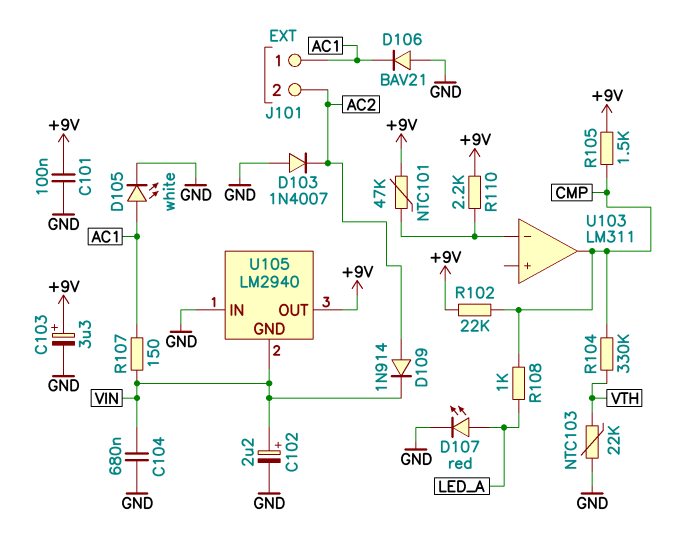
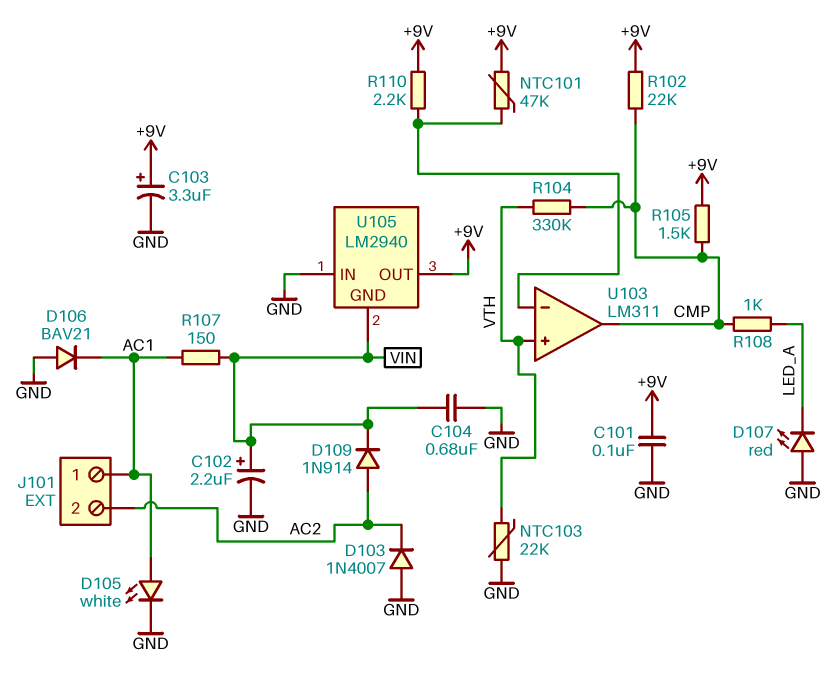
D107: LED red (A LED_A, K GND) -> LED red (A GND, K LED_A)
U103 pin in+: none -> VTH

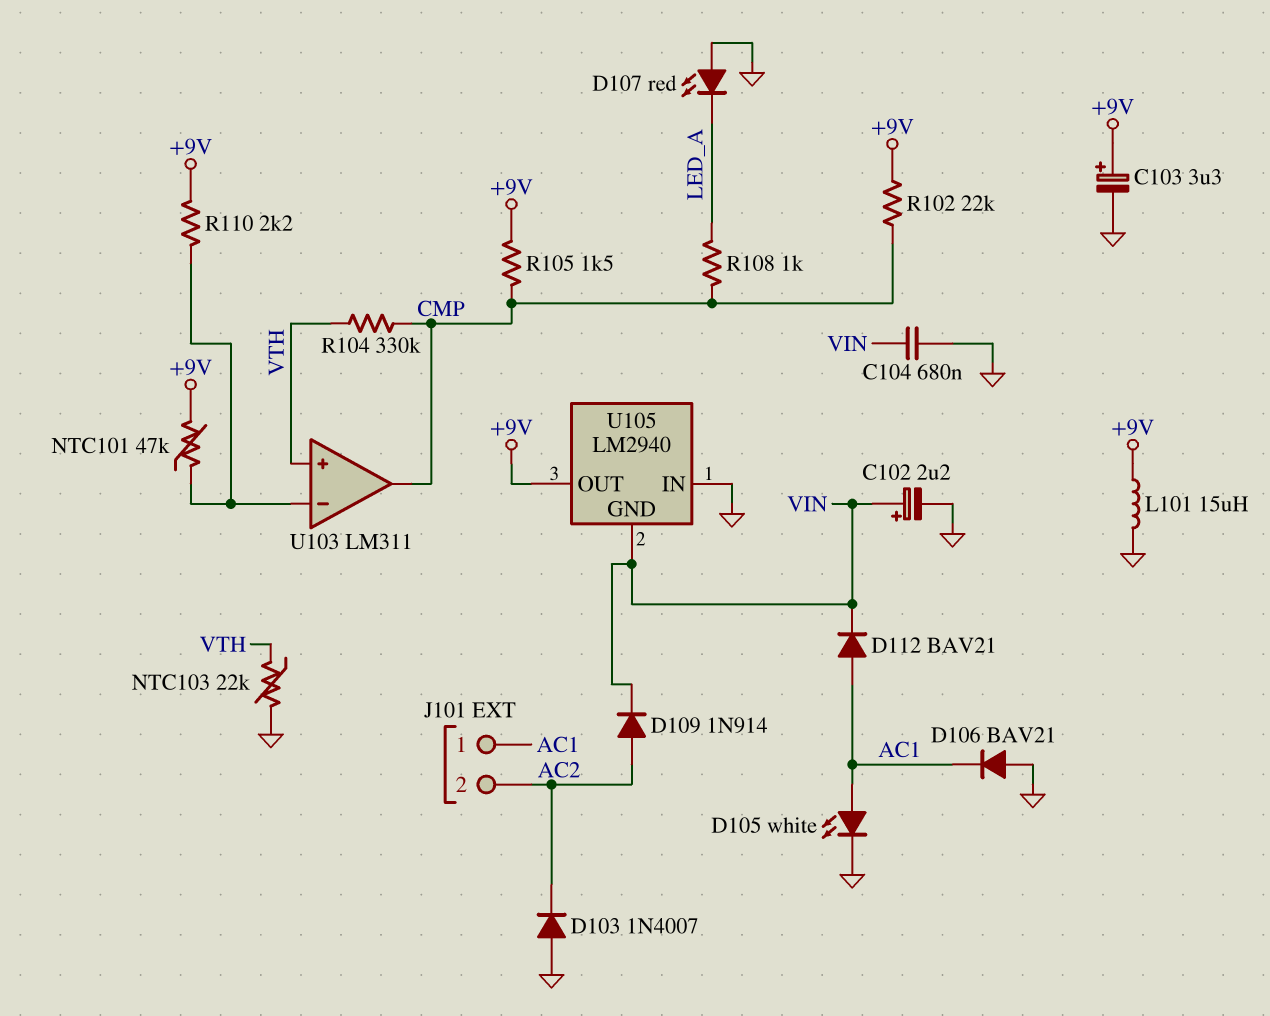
C101: 100nF (+9V, GND) -> none
D112: none -> diode BAV21 (A AC1, K VIN)
L101: none -> 15uH (+9V, GND)
R107: 150 (AC1, VIN) -> none

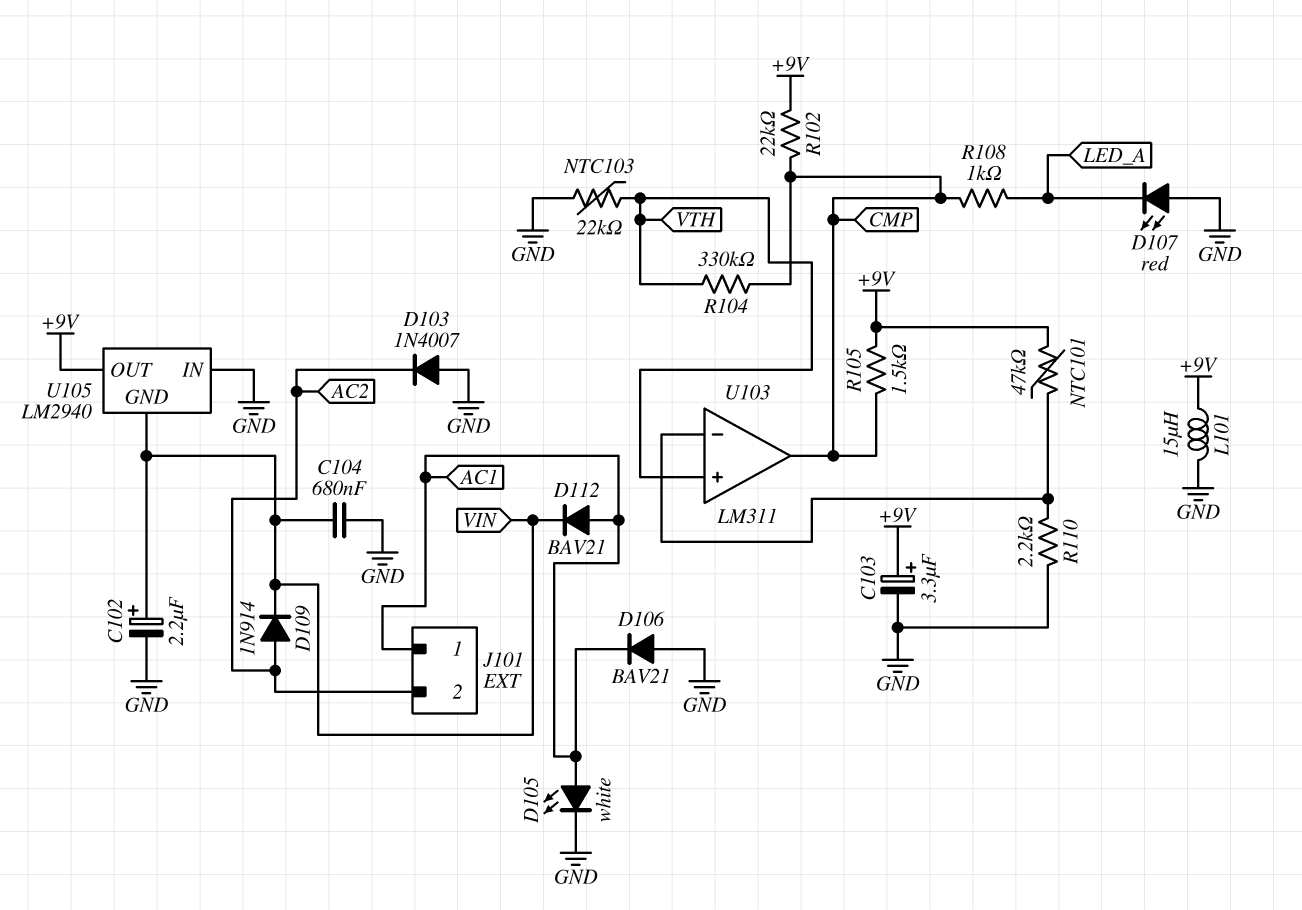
R110: 2.2k (+9V, U103/in-) -> 2.2k (GND, U103/in-)

